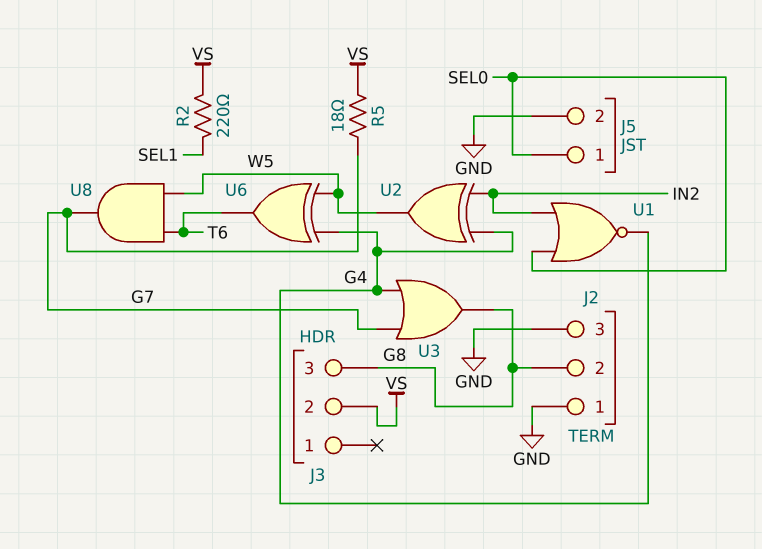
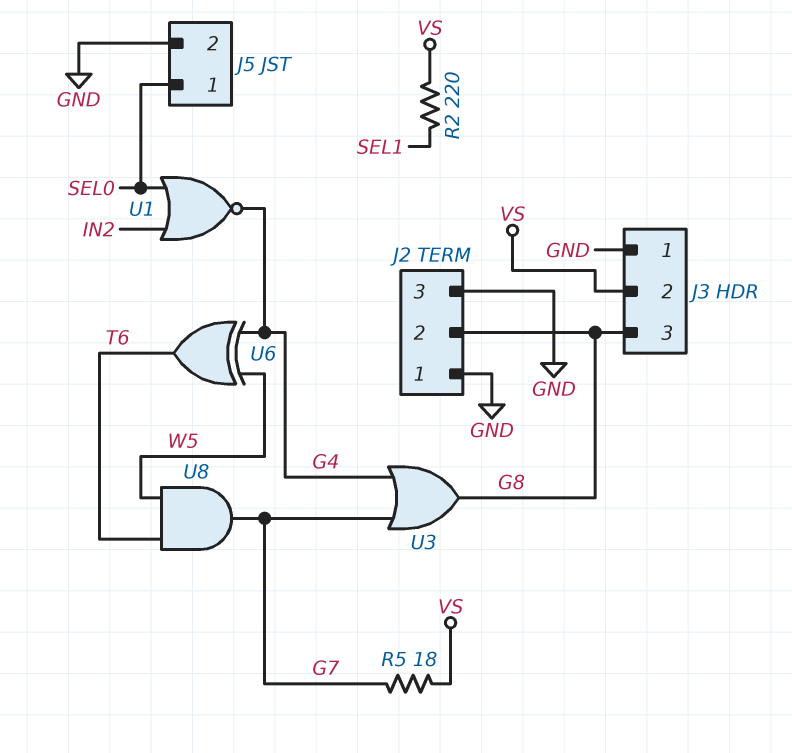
J3 pin 1: none -> GND
U2: XOR (in G4, in IN2, out W5) -> none

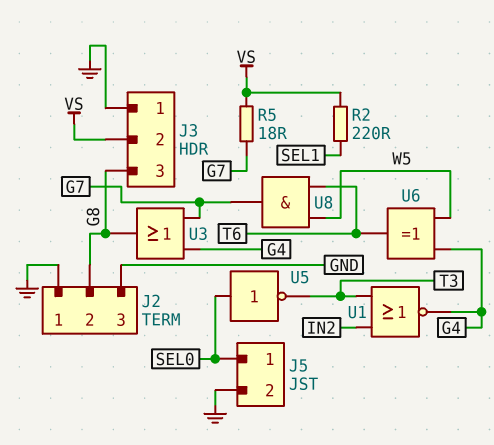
U1: NOR (in IN2, in SEL0, out G4) -> NOR (in IN2, in T3, out G4)
U5: none -> NOT (in SEL0, out T3)

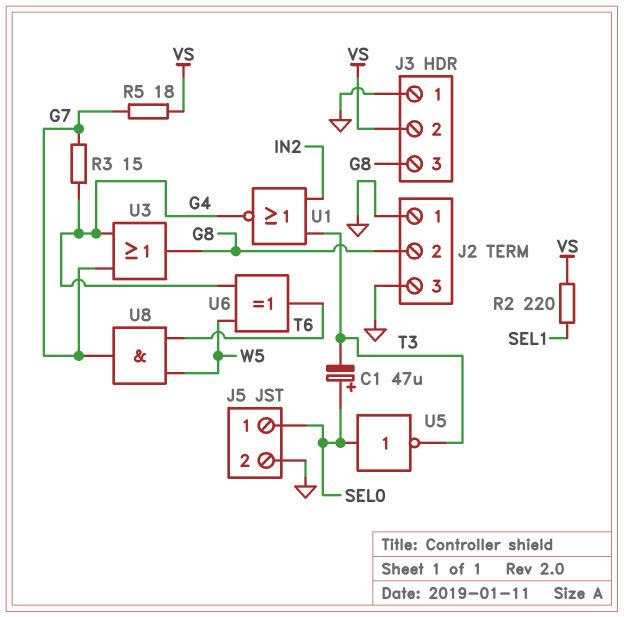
C1: none -> 47uF (plus SEL0, minus T3)
R3: none -> 15 (G4, G7)

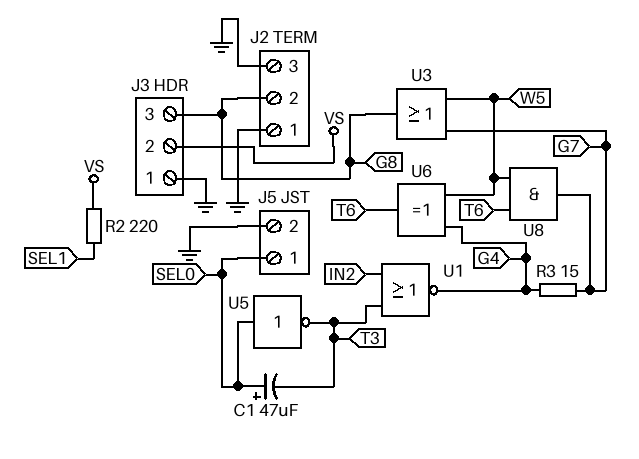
R5: 18 (G7, VS) -> none
U3: OR (in G4, in G7, out G8) -> OR (in G7, in W5, out G8)

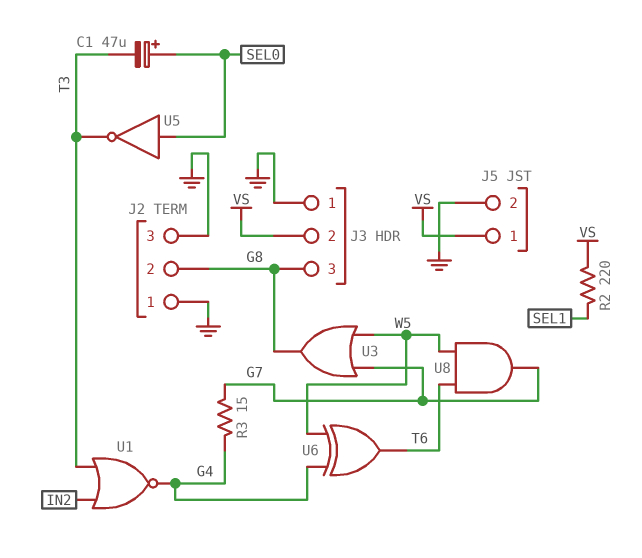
J5 pin 1: SEL0 -> VS

